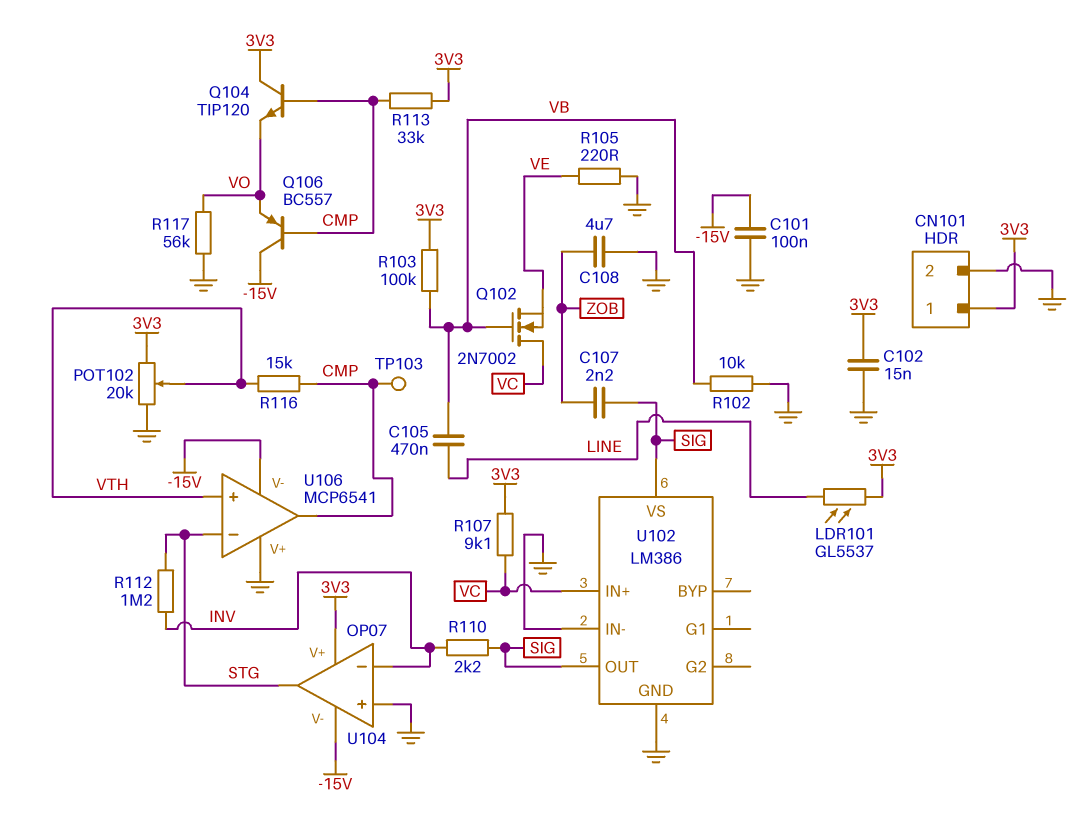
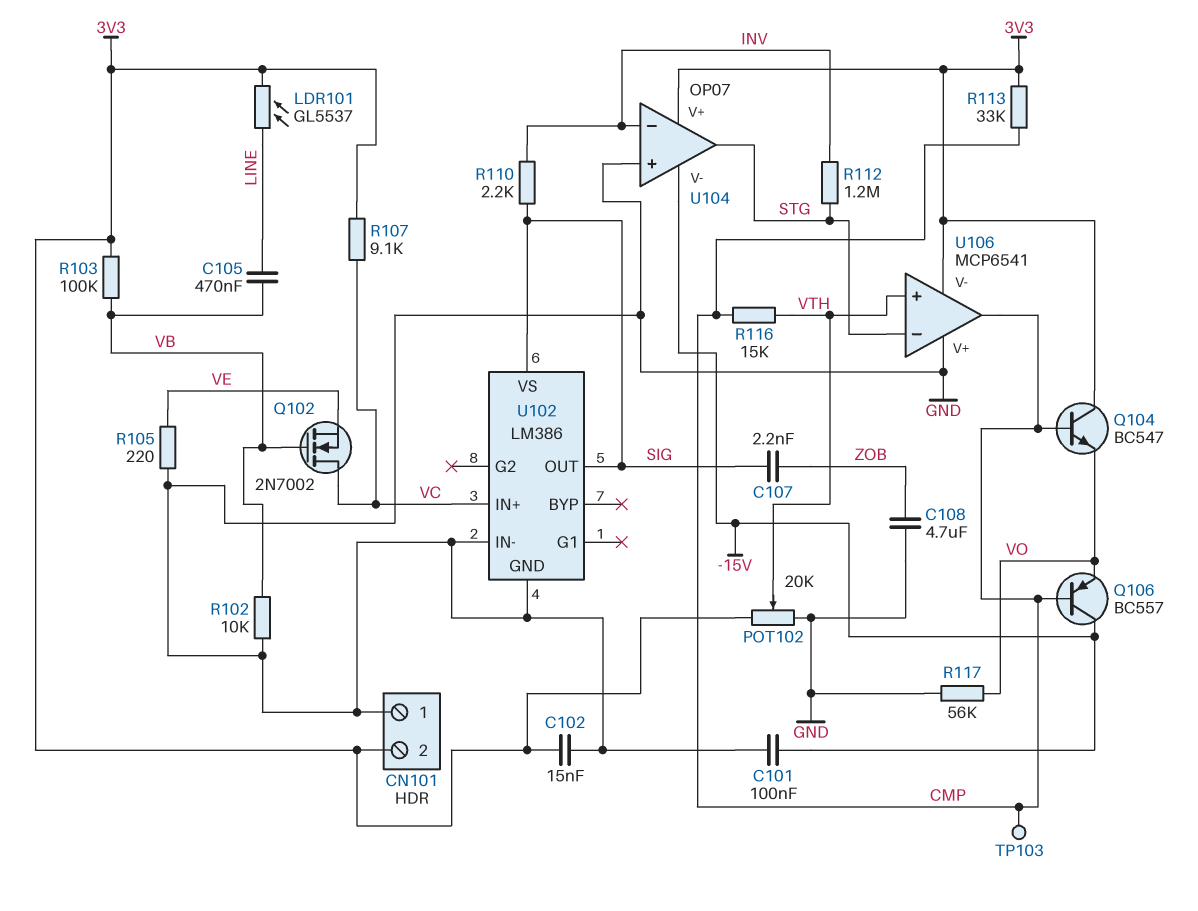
CN101 pin 1: 3V3 -> GND
CN101 pin 2: GND -> 3V3
Q104: NPN TIP120 (B CMP, C 3V3, E VO) -> NPN BC547 (B CMP, C 3V3, E VO)
U106 pin V-: -15V -> 3V3

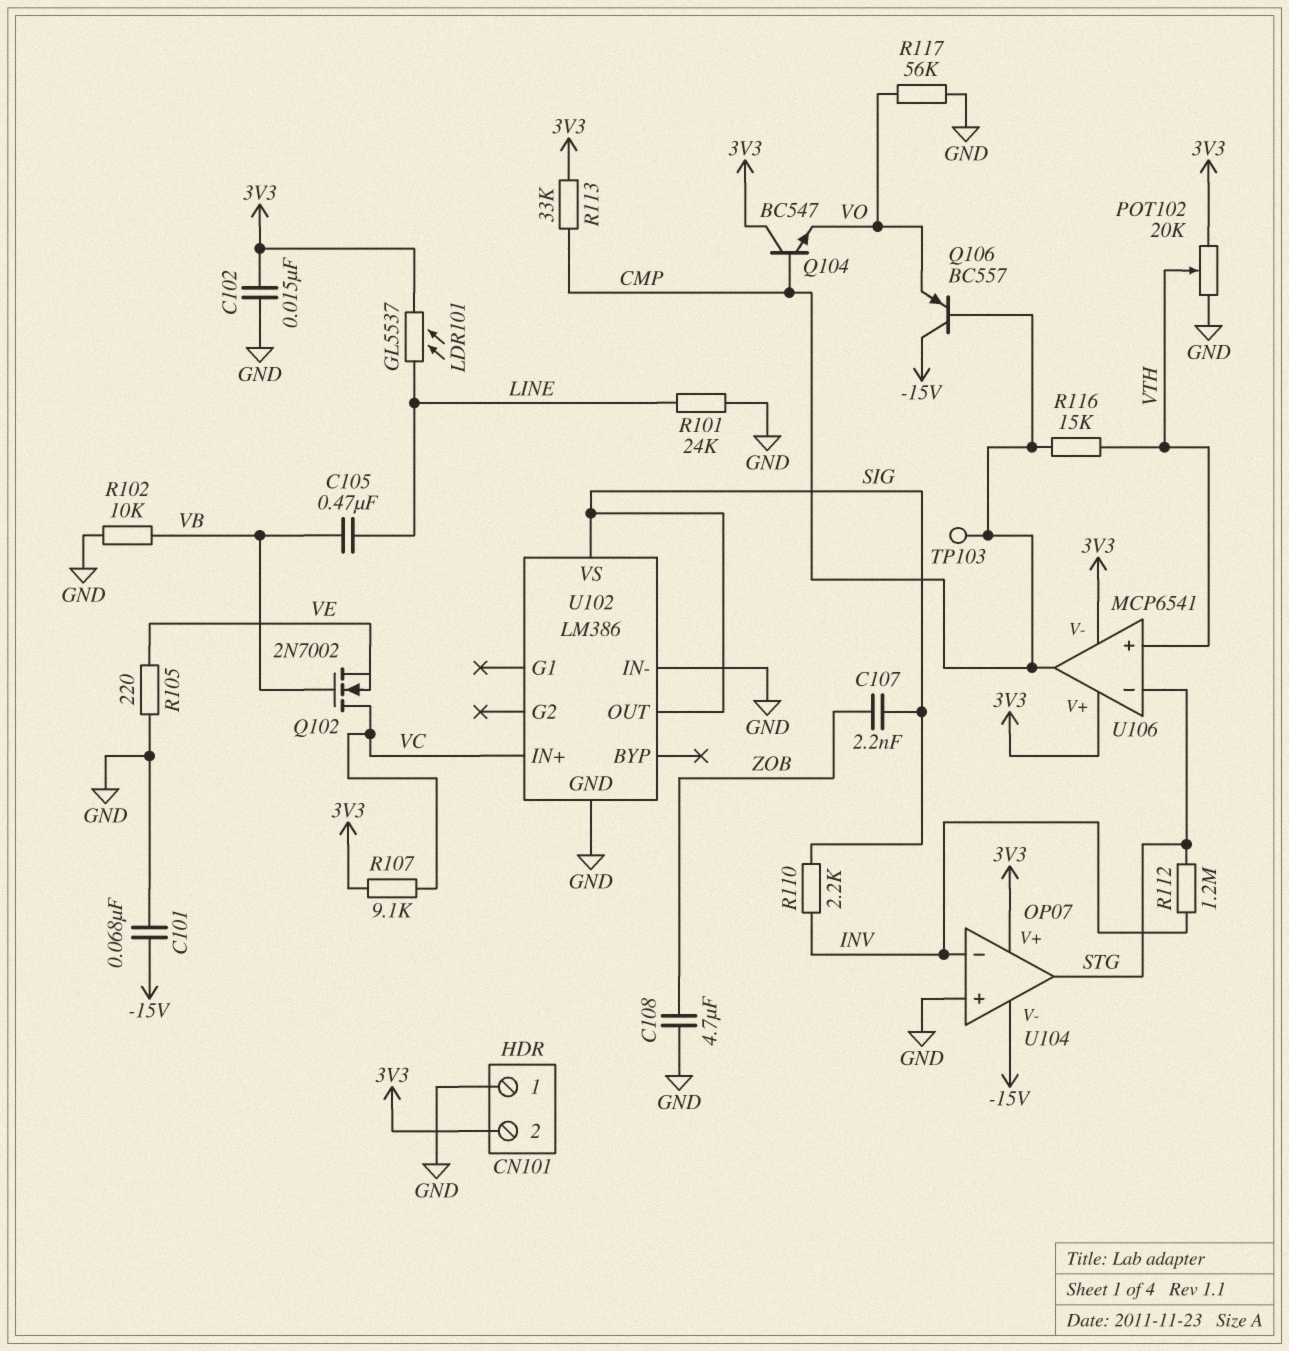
C101: 100nF (-15V, GND) -> 68nF (-15V, GND)
R101: none -> 24k (GND, LINE)
R103: 100k (3V3, VB) -> none
U106 pin V+: GND -> 3V3

